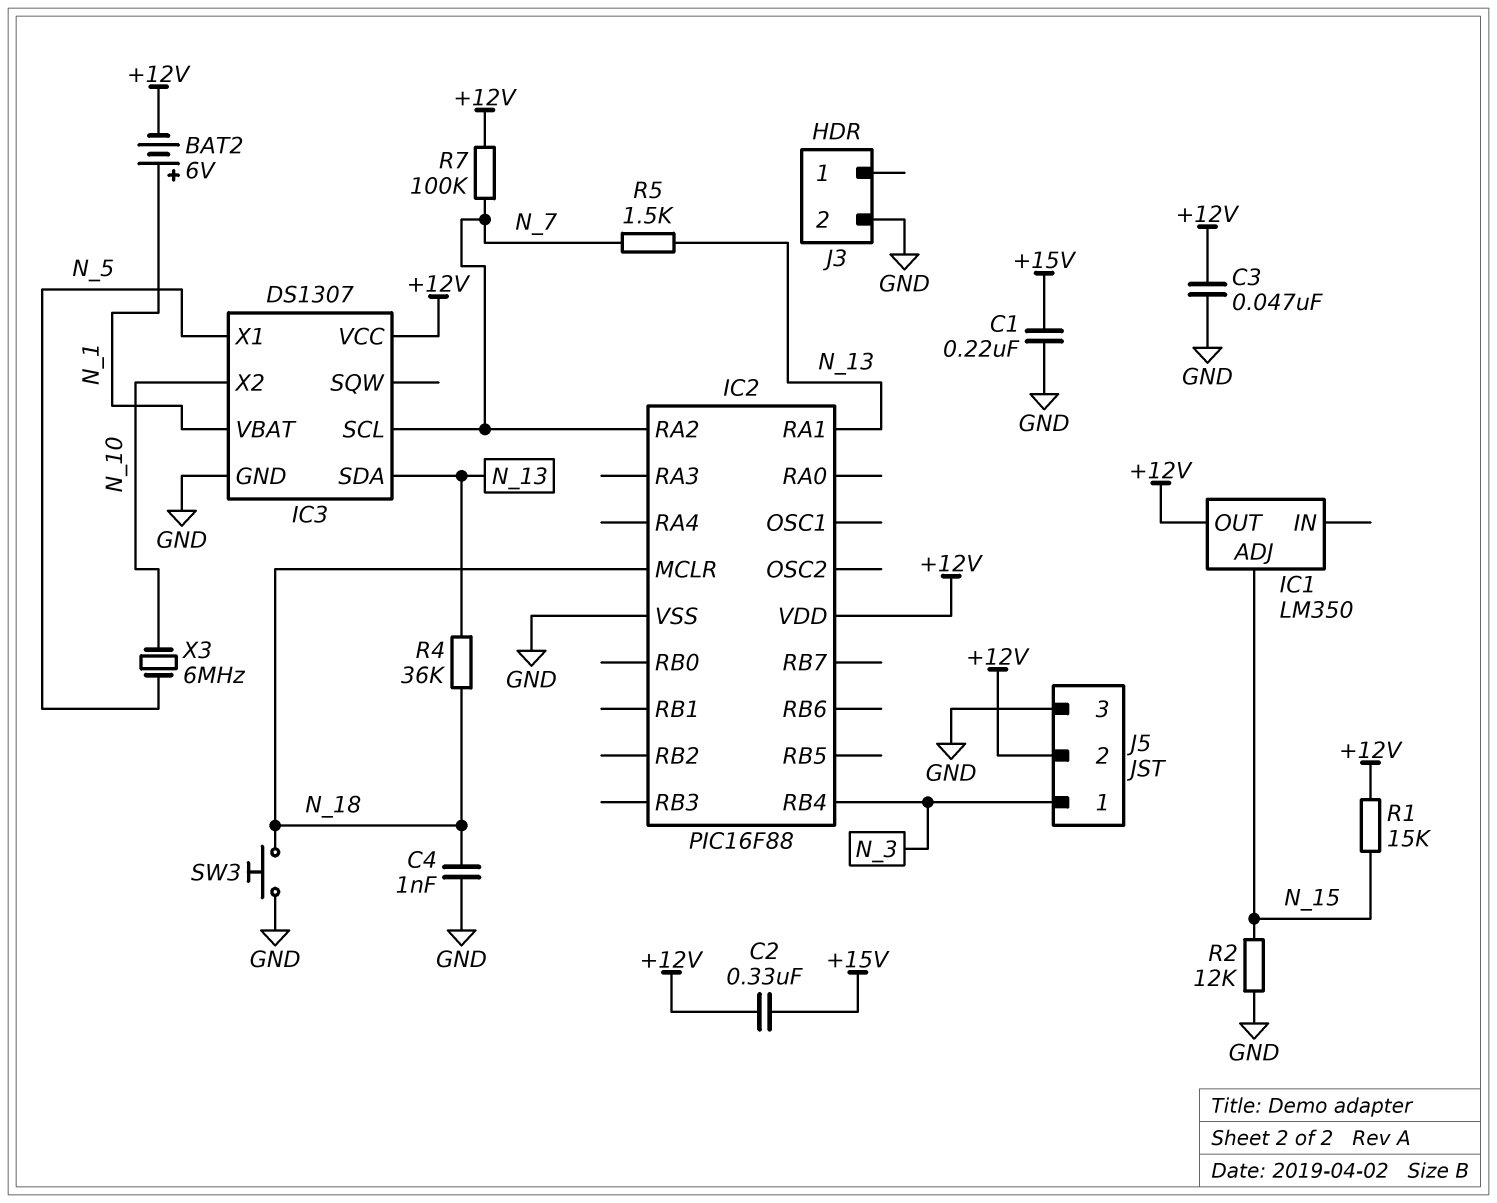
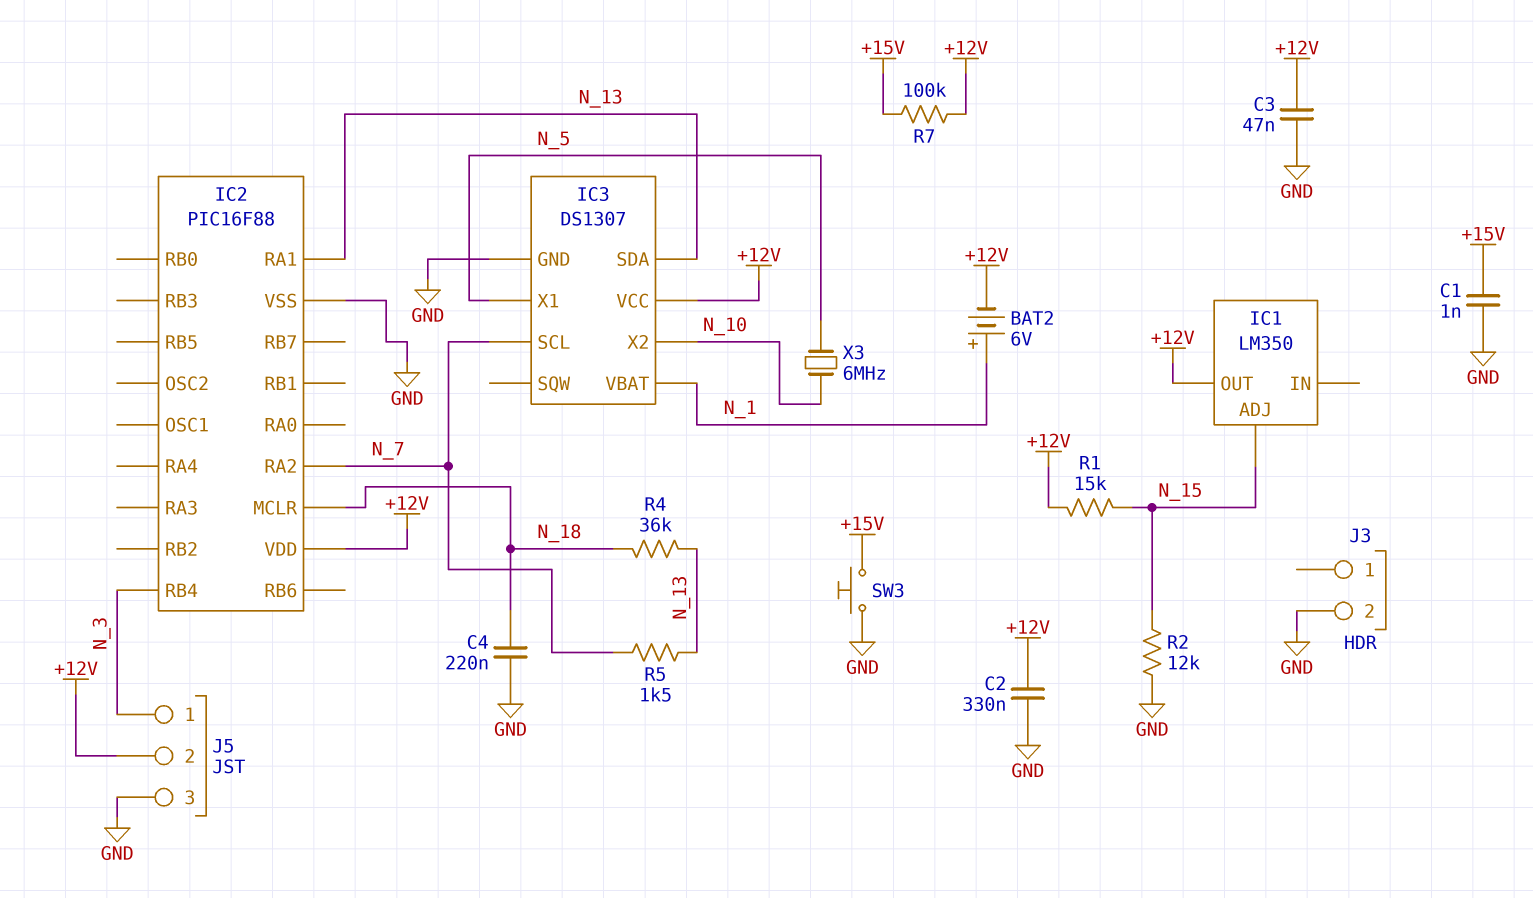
C1: 220nF (+15V, GND) -> 1nF (+15V, GND)
C2: 330nF (+12V, +15V) -> 330nF (+12V, GND)
C4: 1nF (GND, N_18) -> 220nF (GND, N_18)
R7: 100k (+12V, N_7) -> 100k (+12V, +15V)
SW3: button (GND, N_18) -> button (+15V, GND)

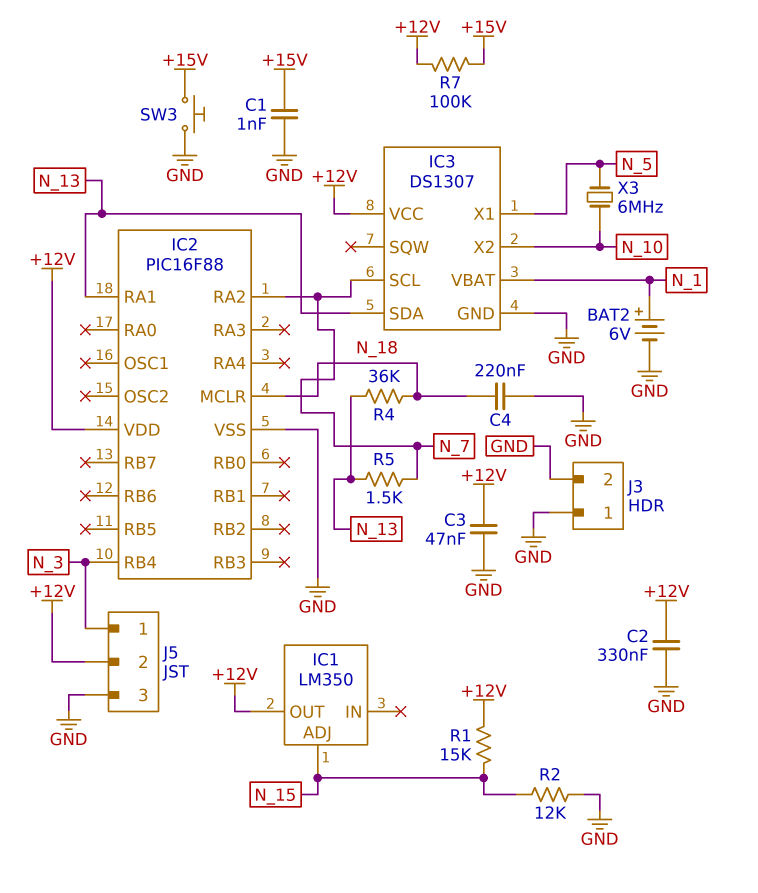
BAT2: 6V (plus N_1, minus +12V) -> 6V (plus N_1, minus GND)
J3 pin 1: none -> GND

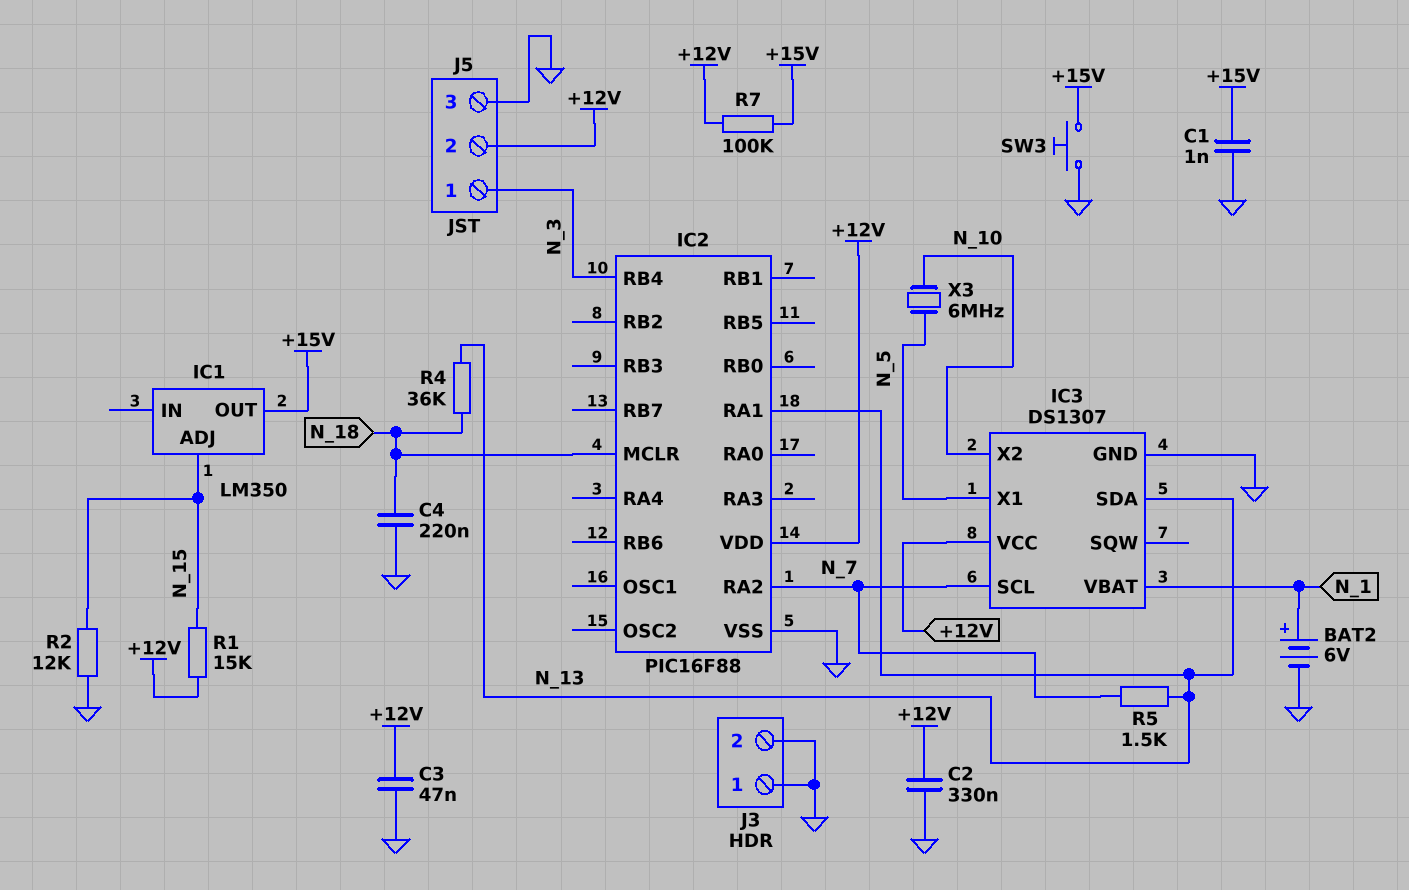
IC1 pin OUT: +12V -> +15V

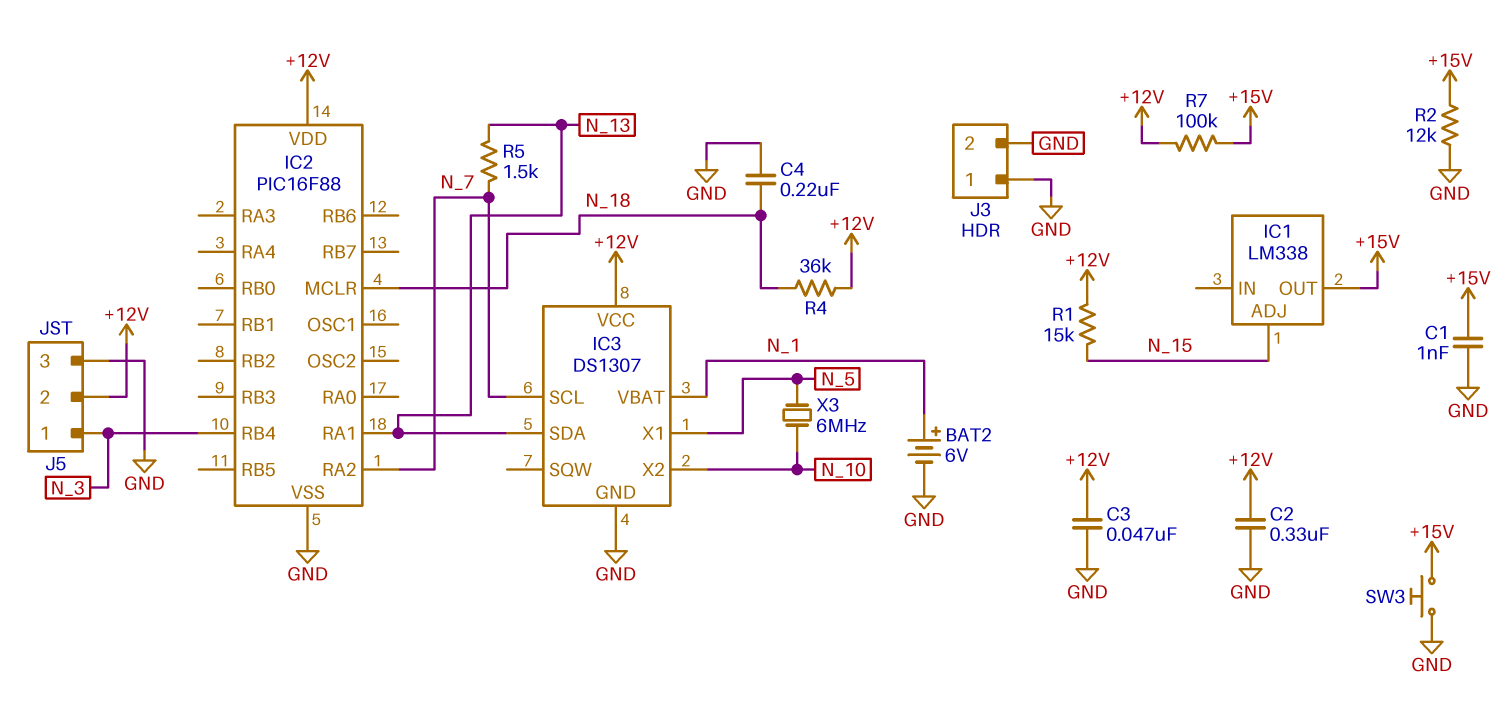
IC1: LM350 -> LM338
R2: 12k (GND, N_15) -> 12k (+15V, GND)
R4: 36k (N_13, N_18) -> 36k (+12V, N_18)

